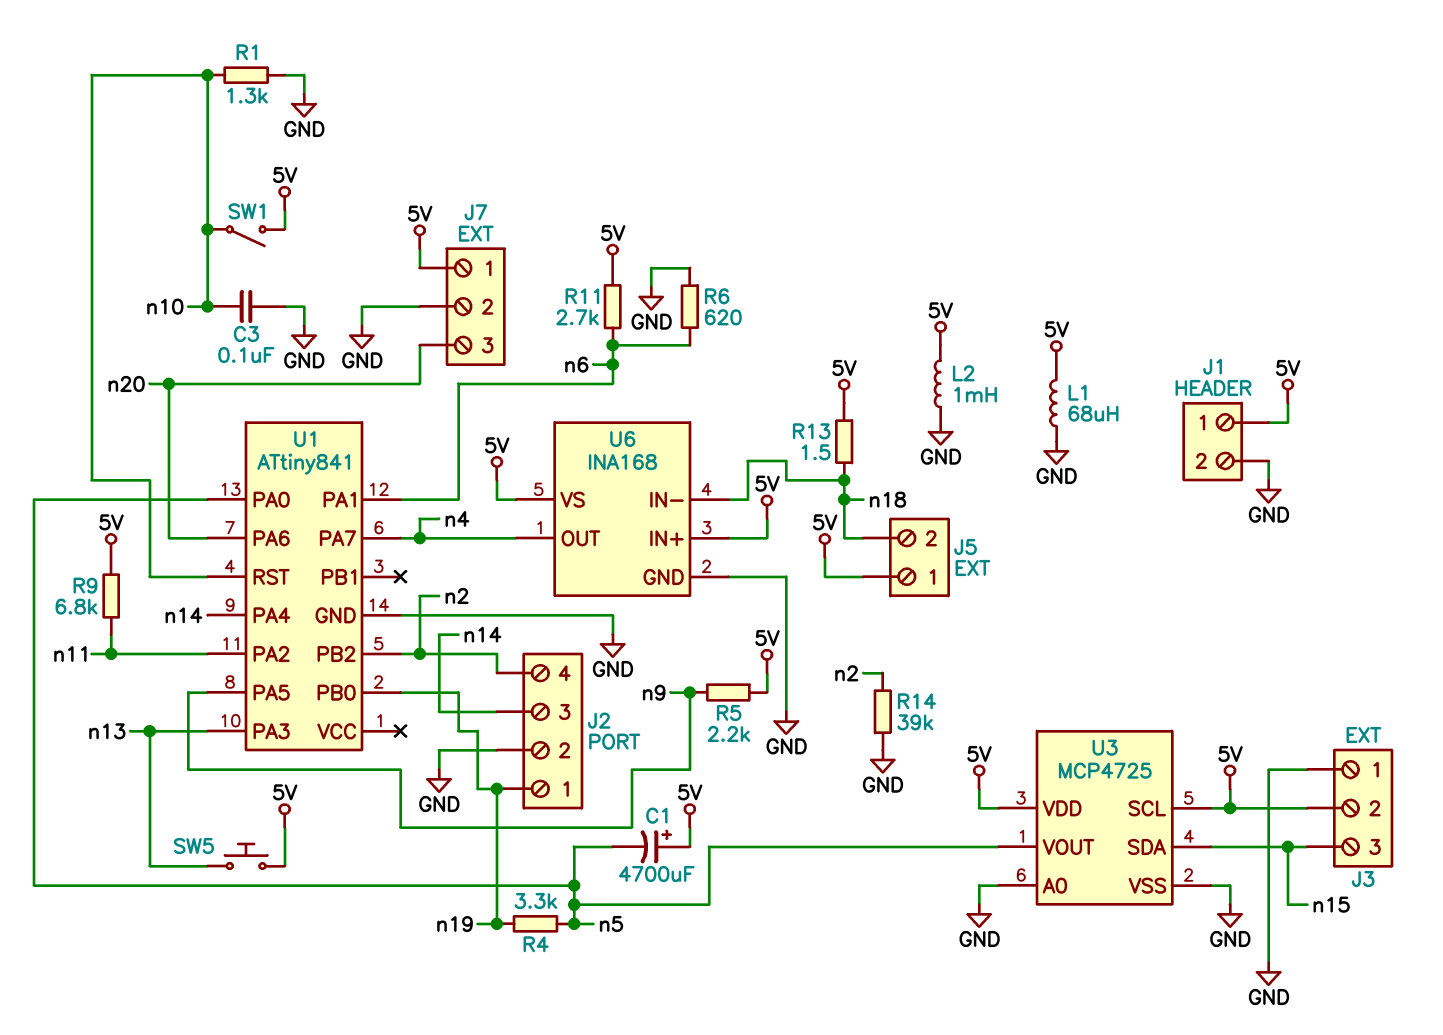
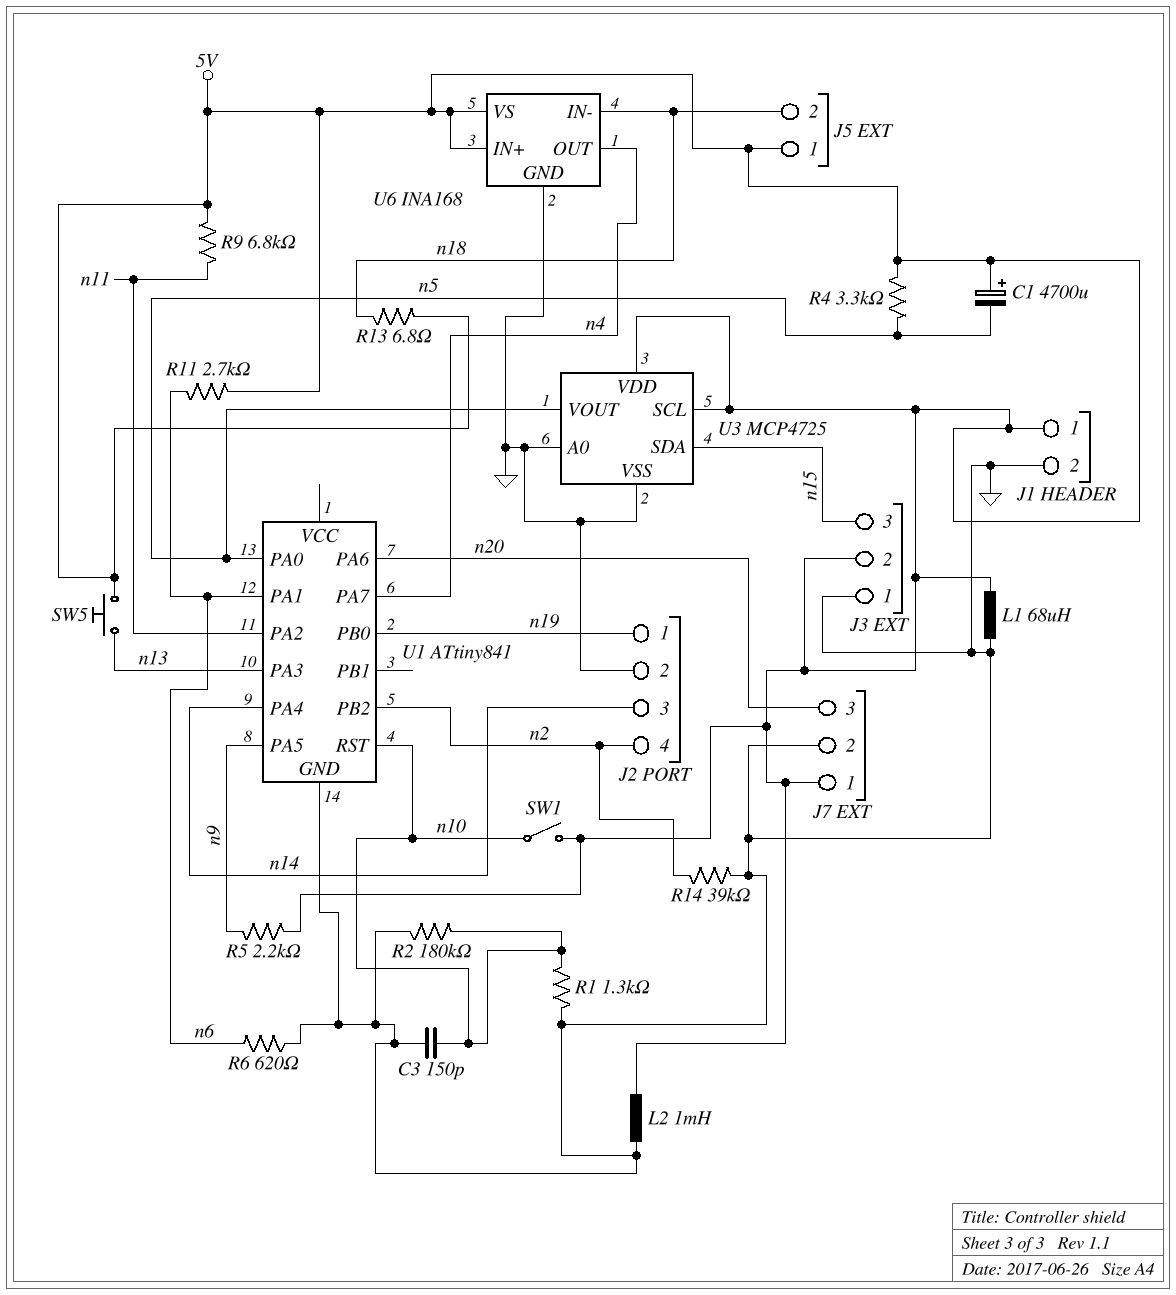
C3: 100nF (GND, n10) -> 150pF (GND, n10)
R2: none -> 180k (GND, n10)
R4: 3.3k (n5, n19) -> 3.3k (5V, n5)
R13: 1.5 (5V, n18) -> 6.8 (5V, n18)

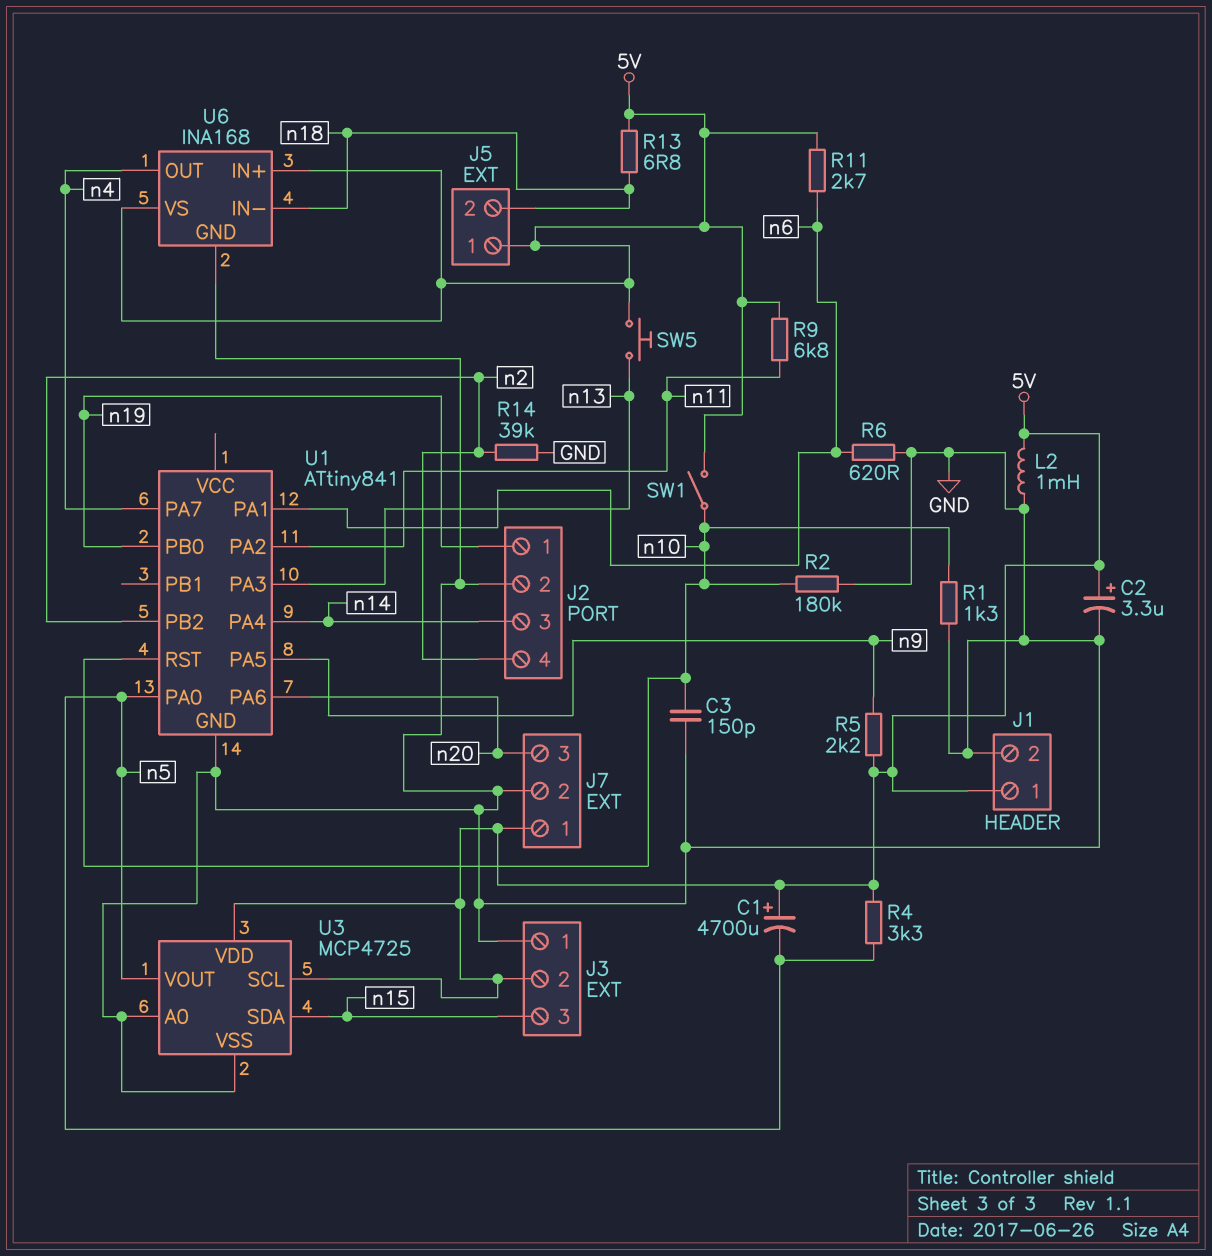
C2: none -> 3.3uF (plus 5V, minus GND)
L1: 68uH (5V, GND) -> none

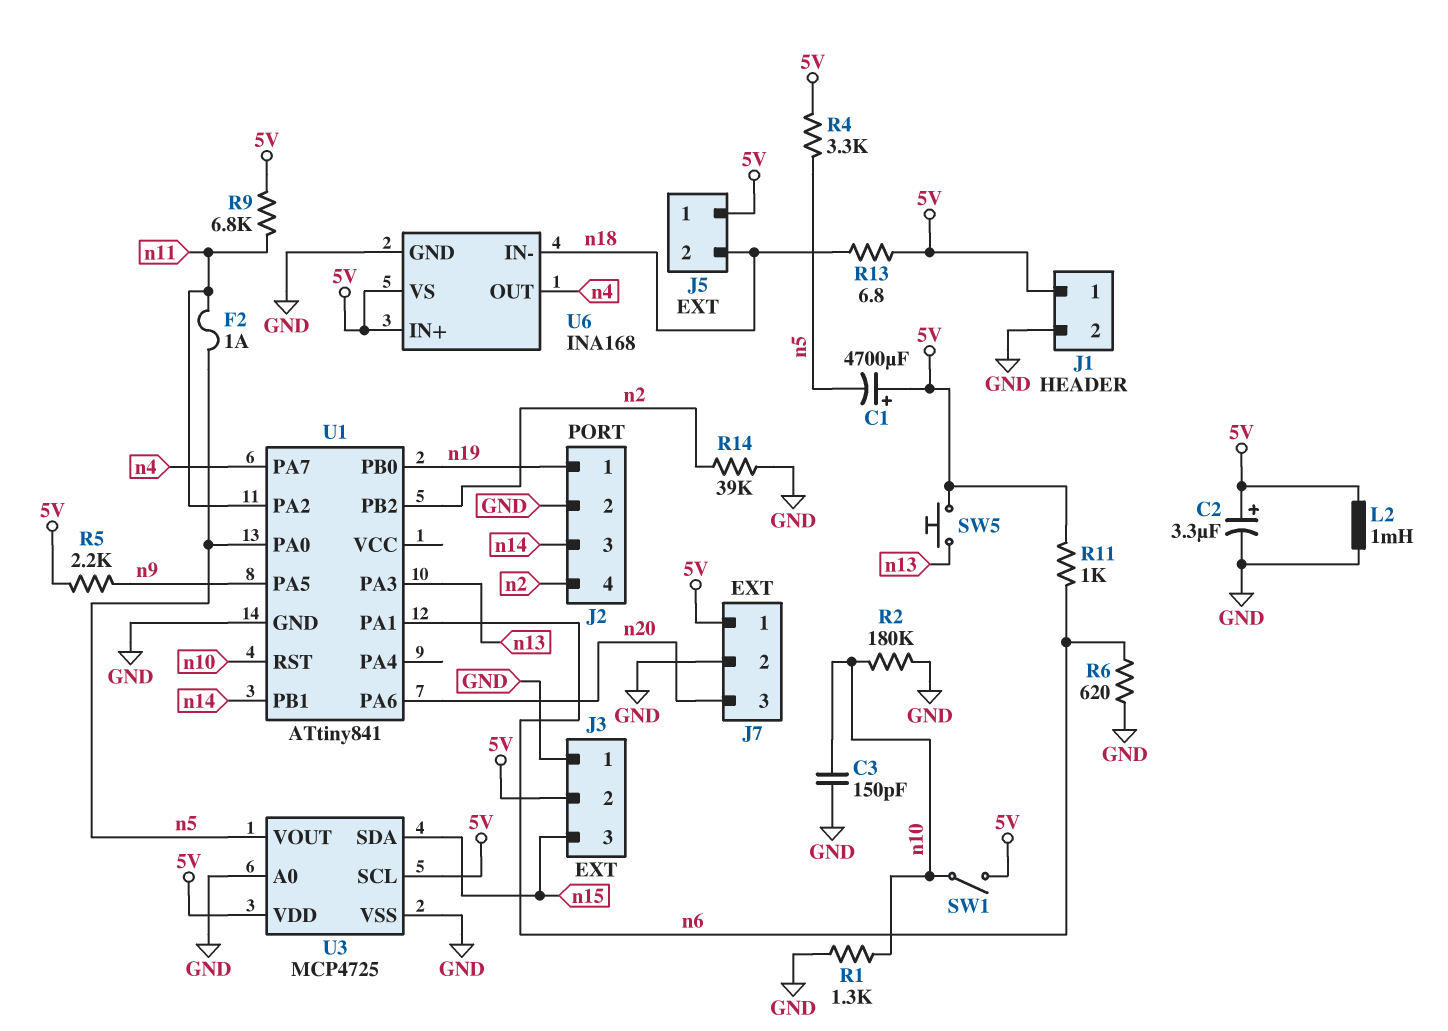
F2: none -> 1A (n5, n11)
R11: 2.7k (5V, n6) -> 1k (5V, n6)
U1 pin PA4: n14 -> none
U1 pin PB1: none -> n14

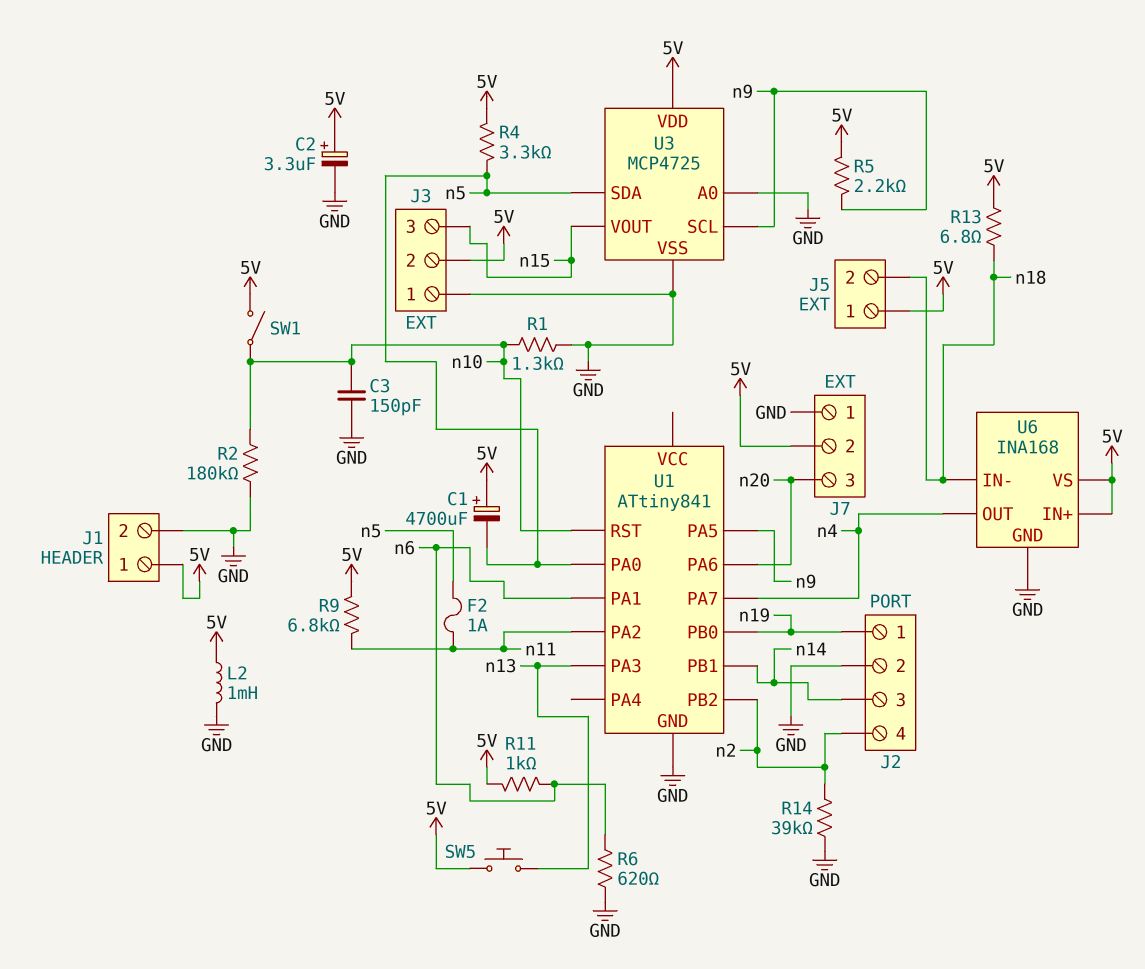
J7 pin 1: 5V -> GND
J7 pin 2: GND -> 5V
U3 pin SCL: 5V -> n9
U3 pin SDA: n15 -> n5
U3 pin VOUT: n5 -> n15

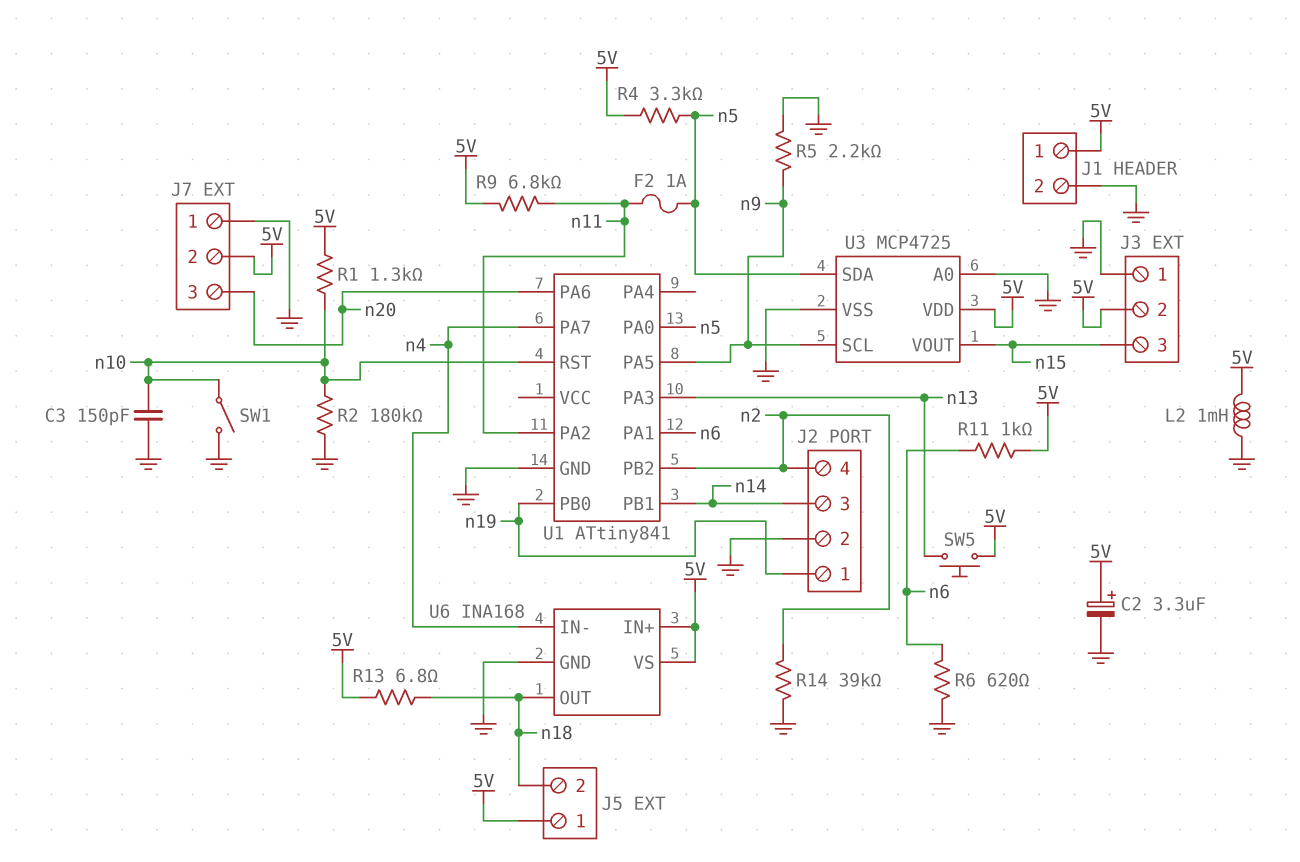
C1: 4700uF (plus 5V, minus n5) -> none
R1: 1.3k (GND, n10) -> 1.3k (5V, n10)
R5: 2.2k (5V, n9) -> 2.2k (GND, n9)
SW1: switch (5V, n10) -> switch (GND, n10)
U6 pin IN-: n18 -> n4
U6 pin OUT: n4 -> n18

